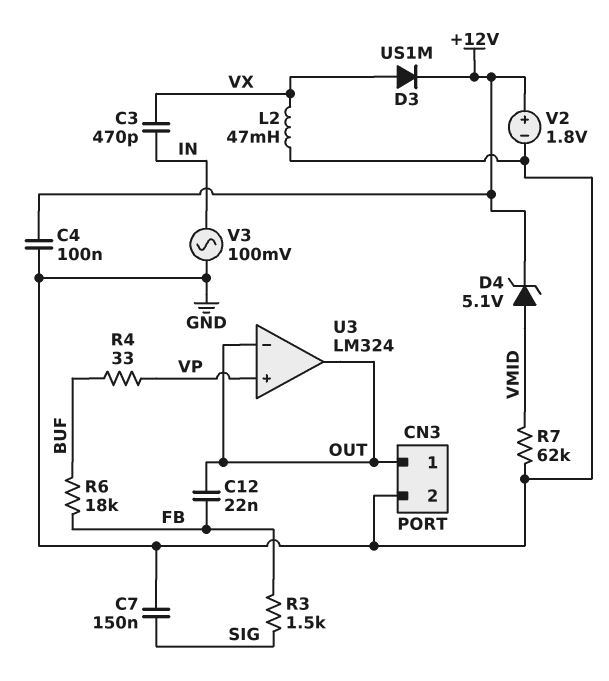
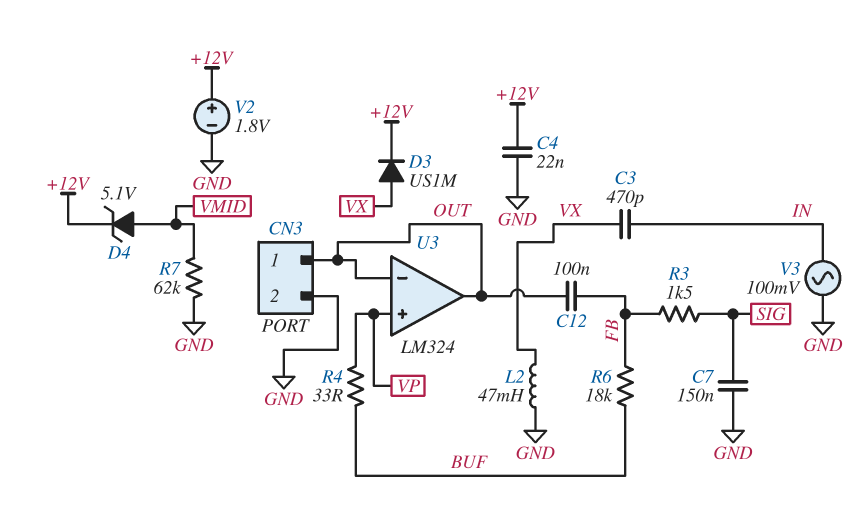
C4: 100nF (+12V, GND) -> 22nF (+12V, GND)
C12: 22nF (FB, OUT) -> 100nF (FB, OUT)

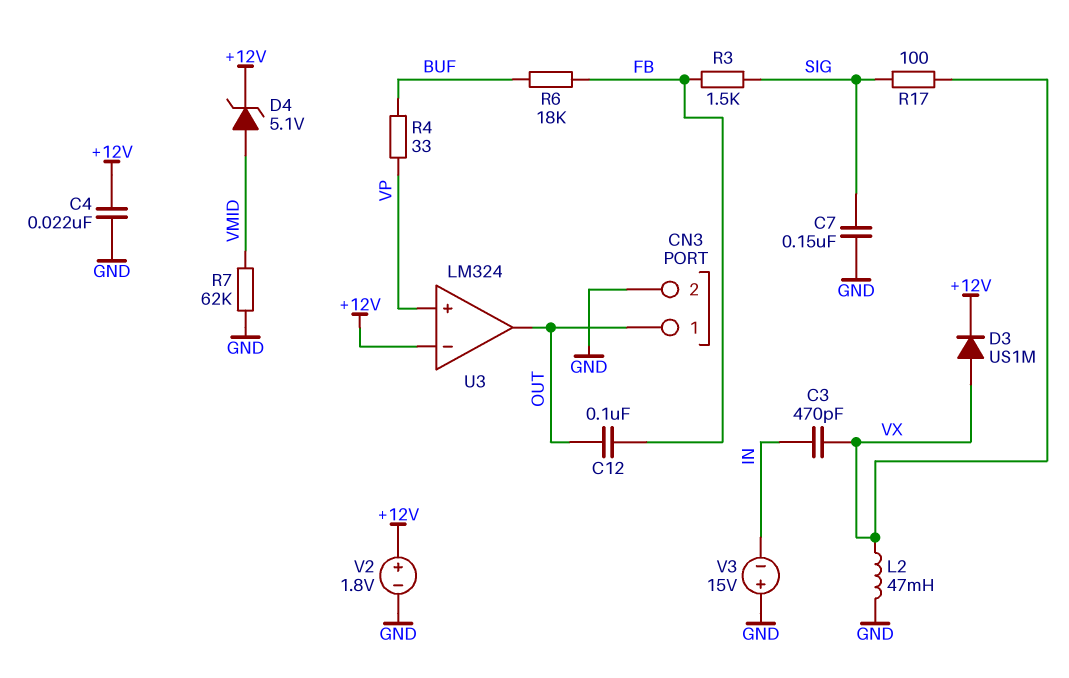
R17: none -> 100 (SIG, VX)
U3 pin in-: OUT -> +12V
V3: AC 100mV (GND, IN) -> 15V (plus GND, minus IN)

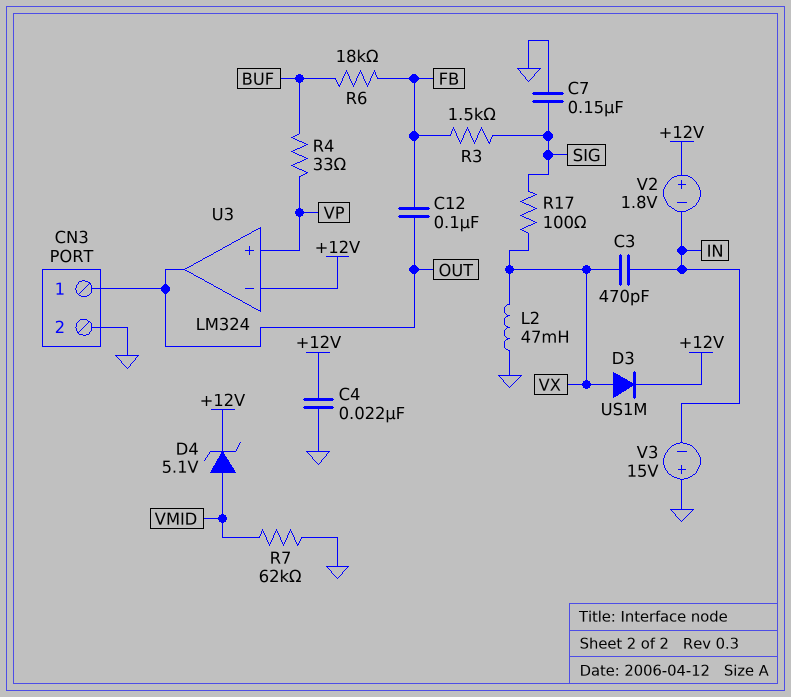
V2: 1.8V (plus +12V, minus GND) -> 1.8V (plus +12V, minus IN)

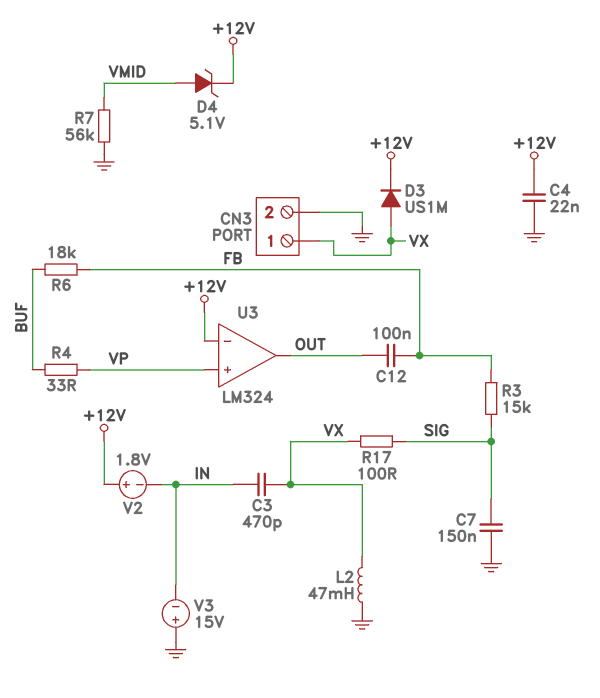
CN3 pin 1: OUT -> VX
R3: 1.5k (FB, SIG) -> 15k (FB, SIG)
R7: 62k (GND, VMID) -> 56k (GND, VMID)

